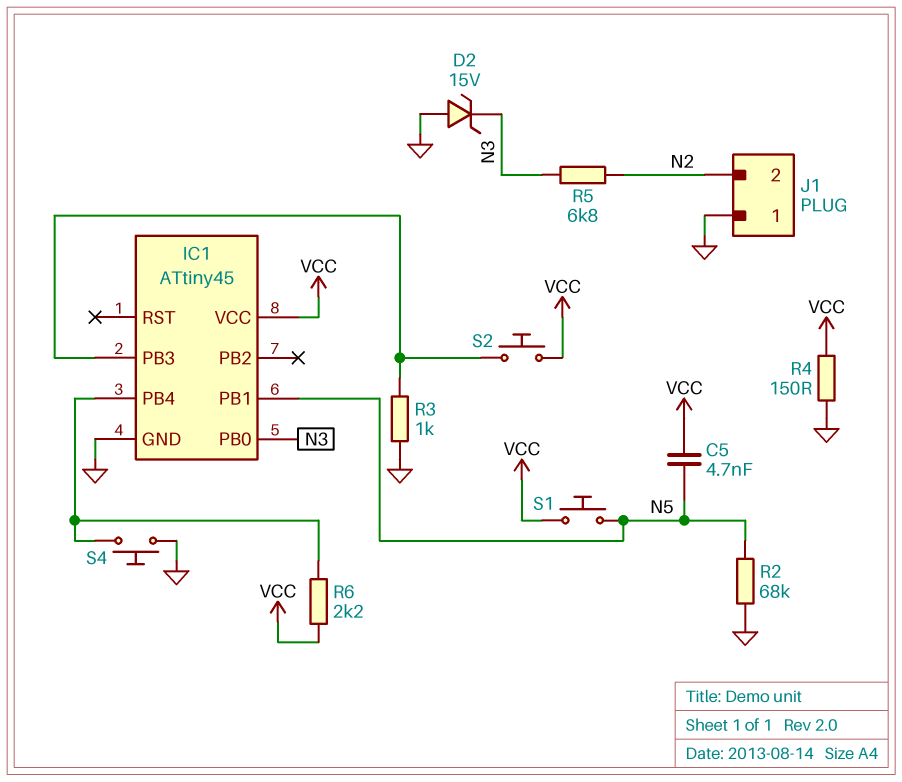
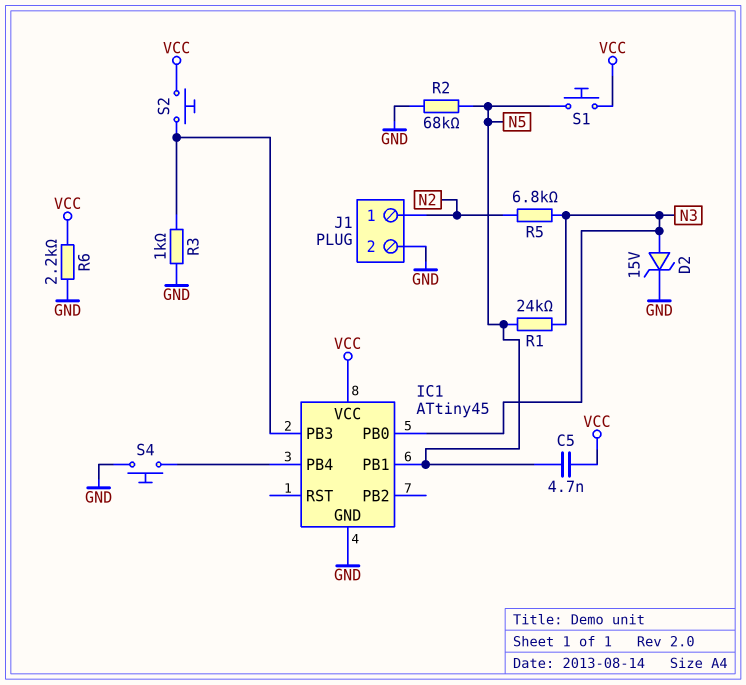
D2: zener 15V (A GND, K N3) -> zener 15V (A N3, K GND)
J1 pin 1: GND -> N2
J1 pin 2: N2 -> GND
R1: none -> 24k (N3, N5)
R4: 150 (GND, VCC) -> none
R6: 2.2k (IC1/PB4, VCC) -> 2.2k (GND, VCC)

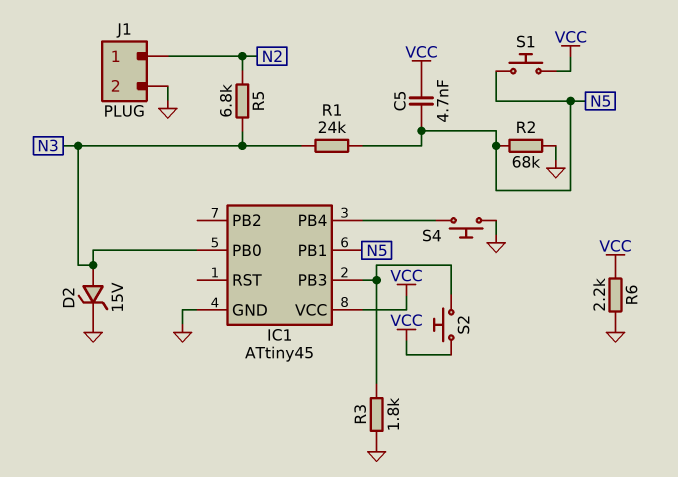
R3: 1k (GND, IC1/PB3) -> 1.8k (GND, IC1/PB3)

